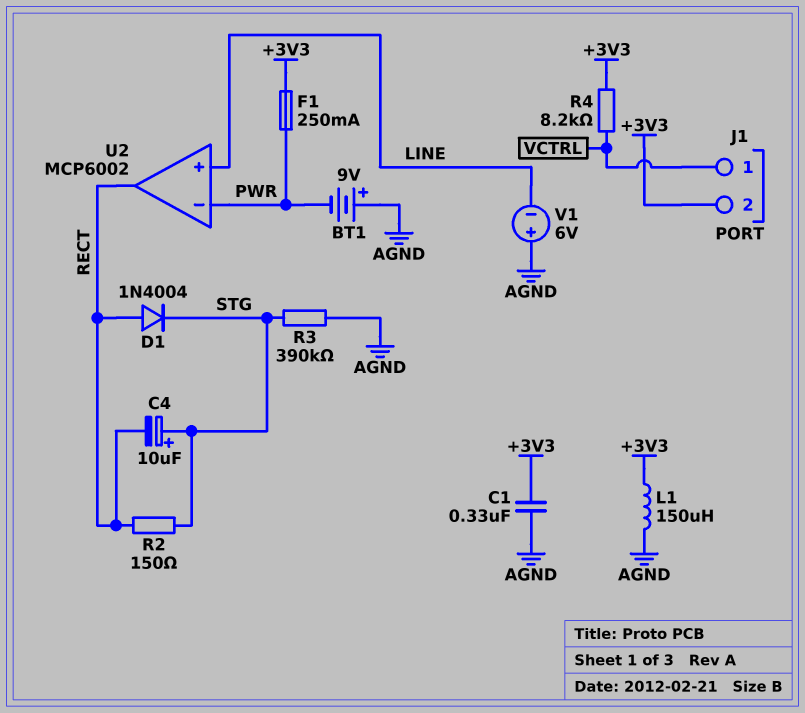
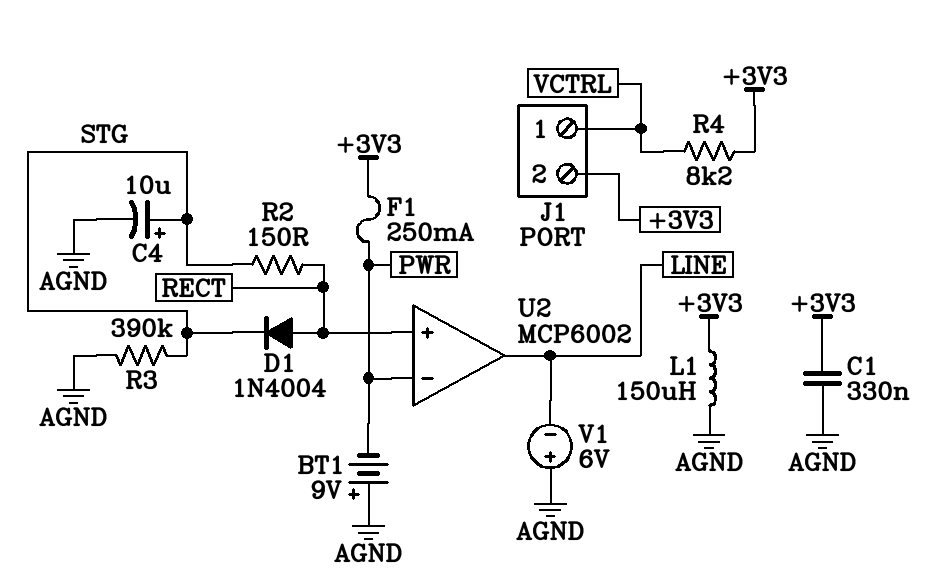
C4: 10uF (plus STG, minus RECT) -> 10uF (plus STG, minus AGND)
U2 pin in+: LINE -> RECT
U2 pin out: RECT -> LINE

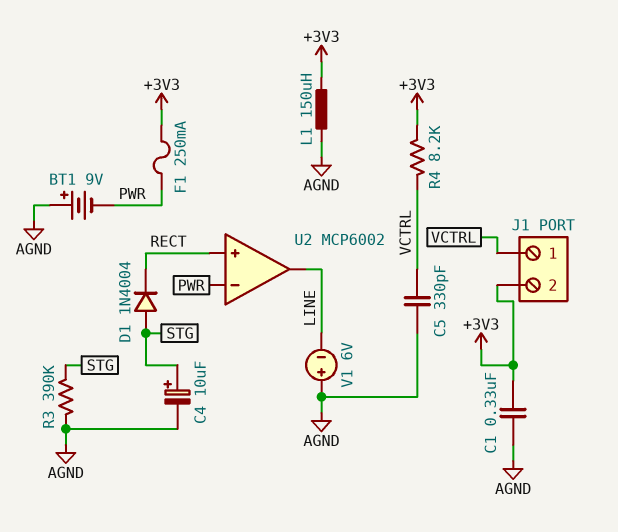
C5: none -> 330pF (AGND, VCTRL)
D1: diode 1N4004 (A RECT, K STG) -> diode 1N4004 (A STG, K RECT)
R2: 150 (RECT, STG) -> none

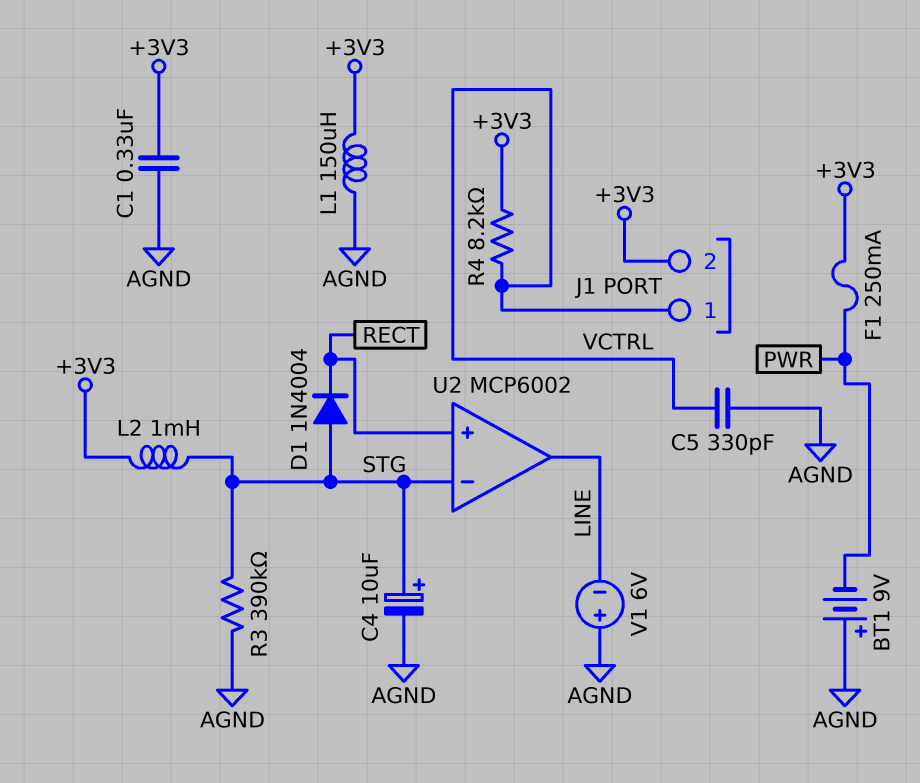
L2: none -> 1mH (+3V3, STG)
U2 pin in-: PWR -> STG

